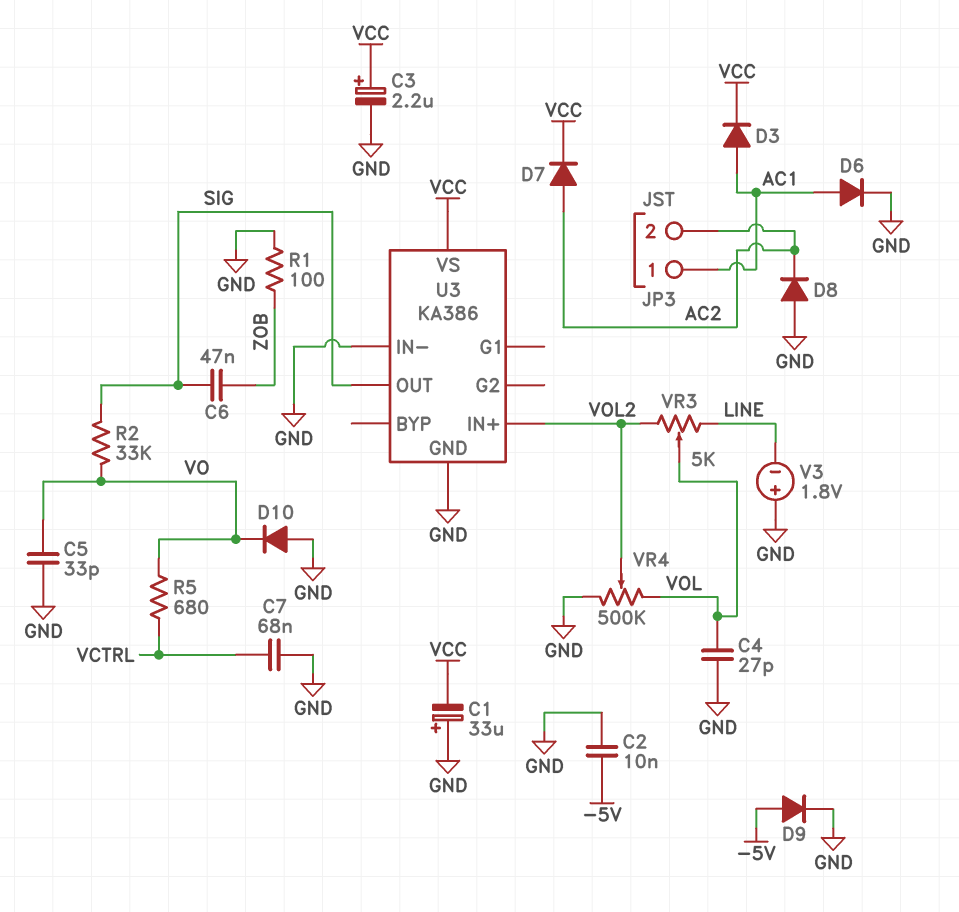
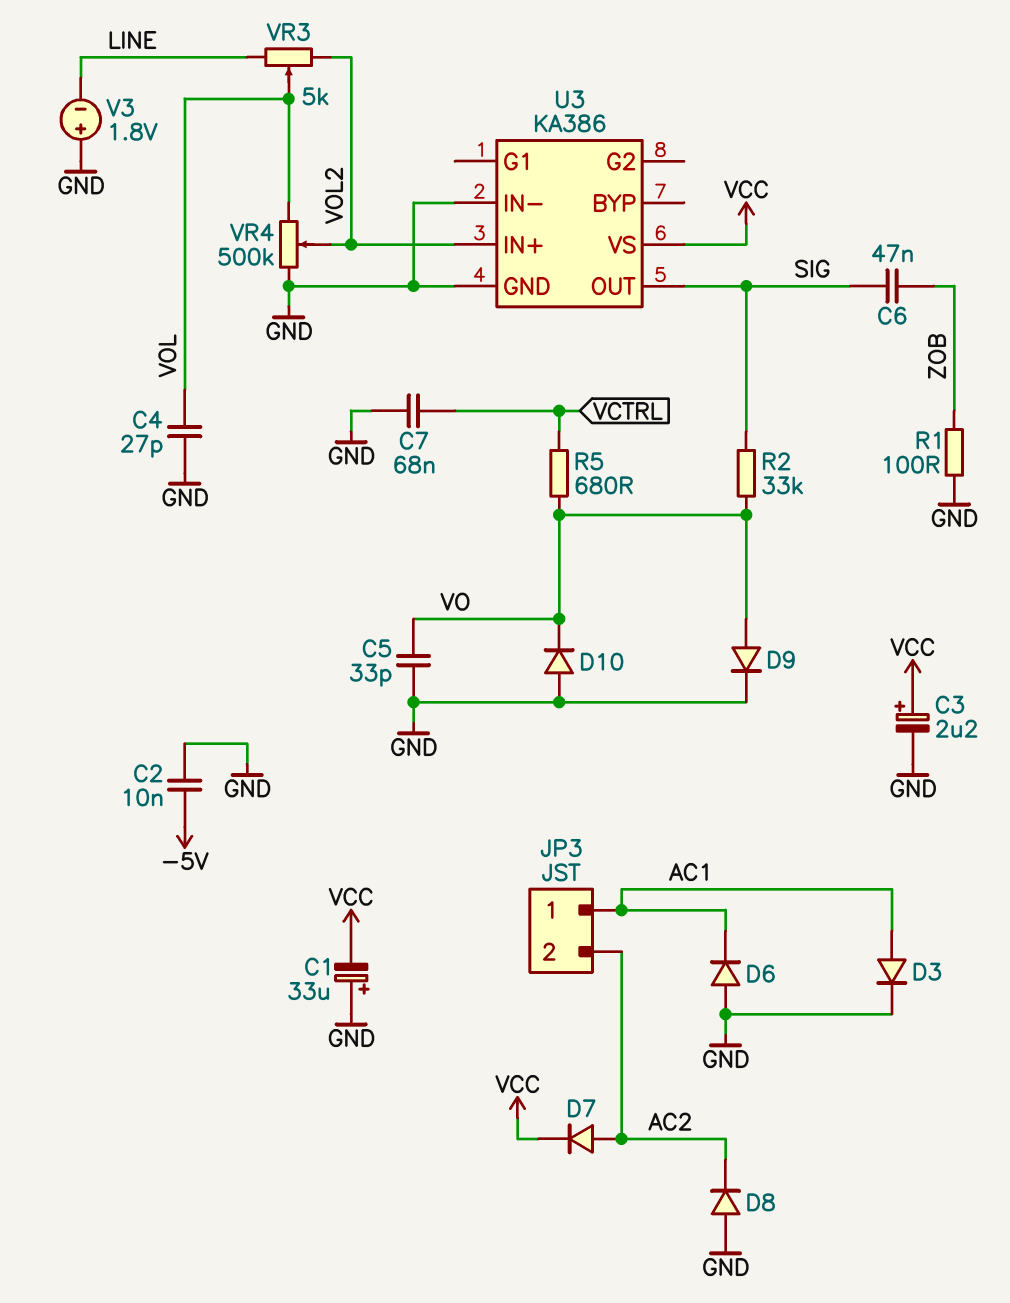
D3: diode (A AC1, K VCC) -> diode (A AC1, K GND)
D6: diode (A AC1, K GND) -> diode (A GND, K AC1)
D9: diode (A -5V, K GND) -> diode (A VO, K GND)

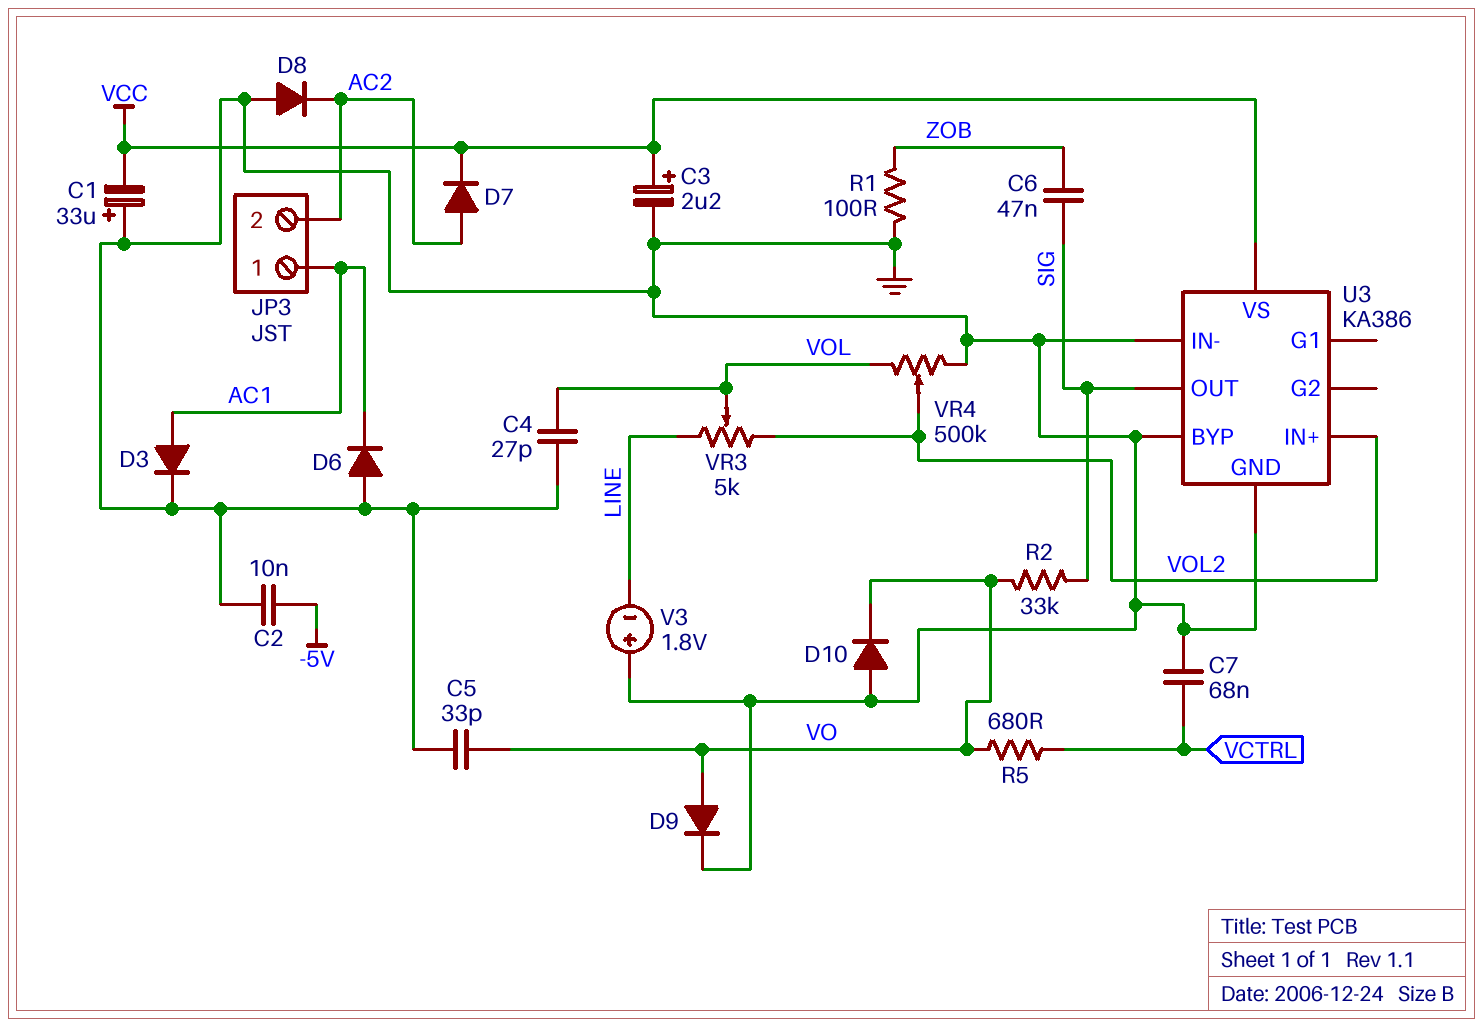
U3 pin BYP: none -> GND

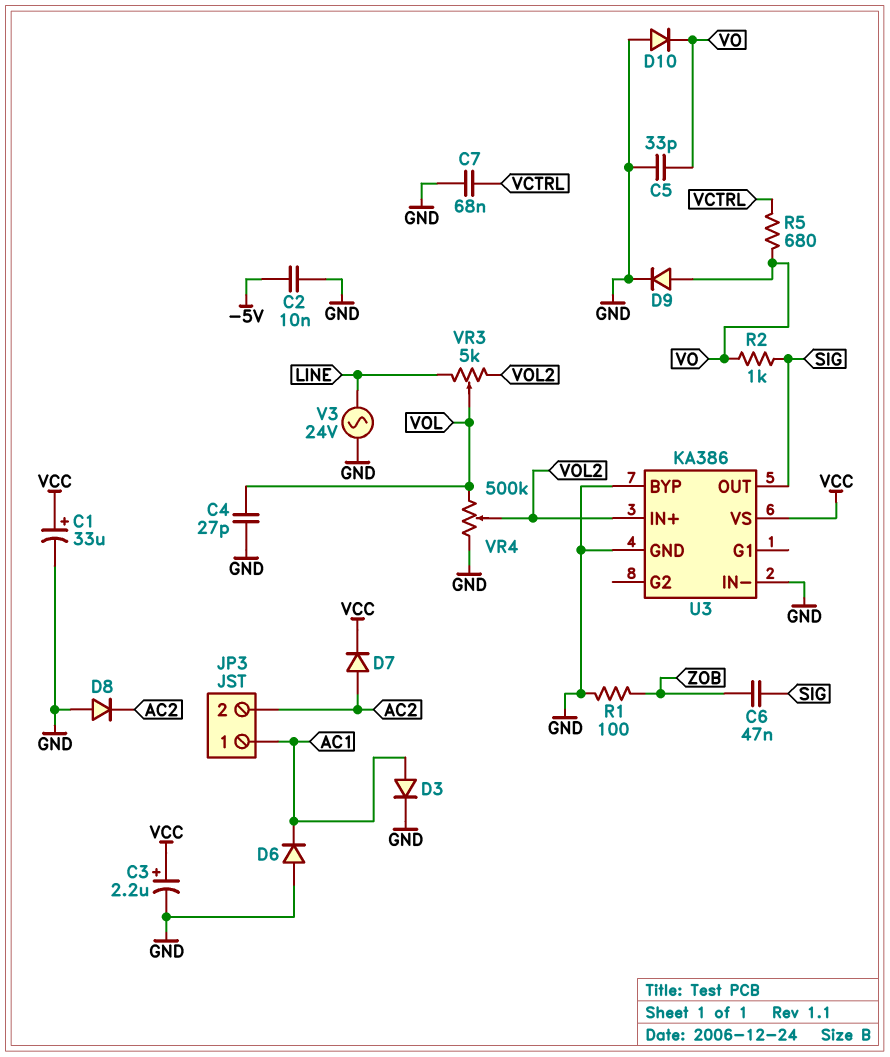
C1: 33uF (plus GND, minus VCC) -> 33uF (plus VCC, minus GND)
R2: 33k (SIG, VO) -> 1k (SIG, VO)
V3: 1.8V (plus GND, minus LINE) -> AC 24V (GND, LINE)

